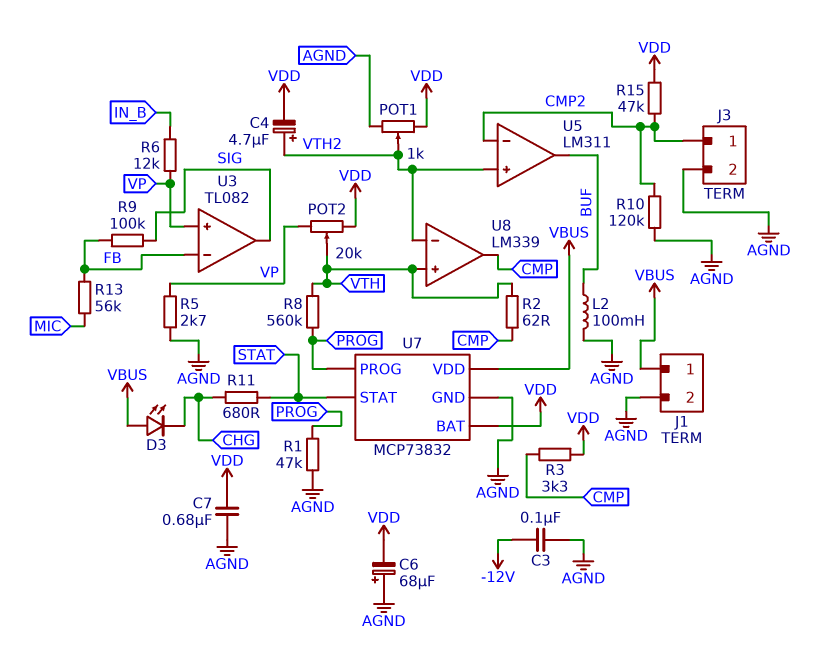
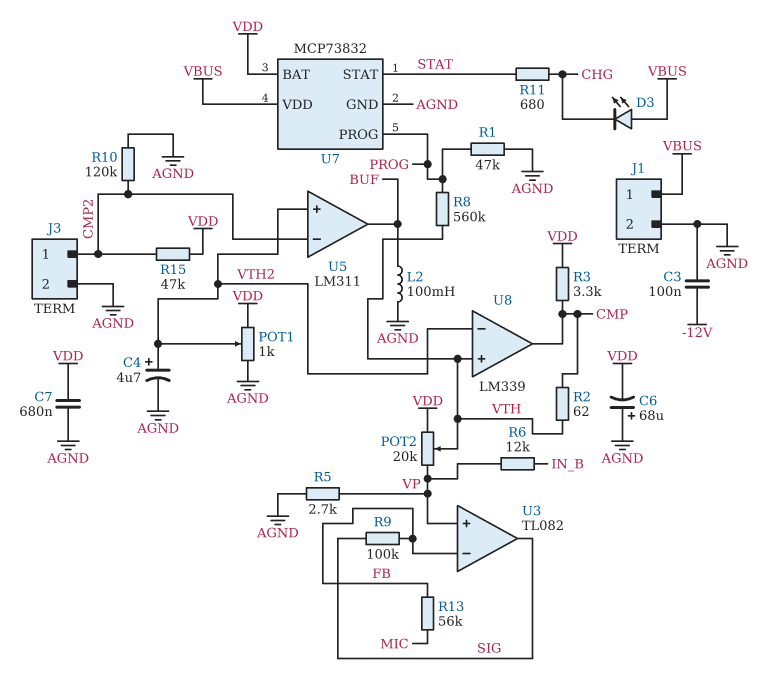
C4: 4.7uF (plus VTH2, minus VDD) -> 4.7uF (plus VTH2, minus AGND)

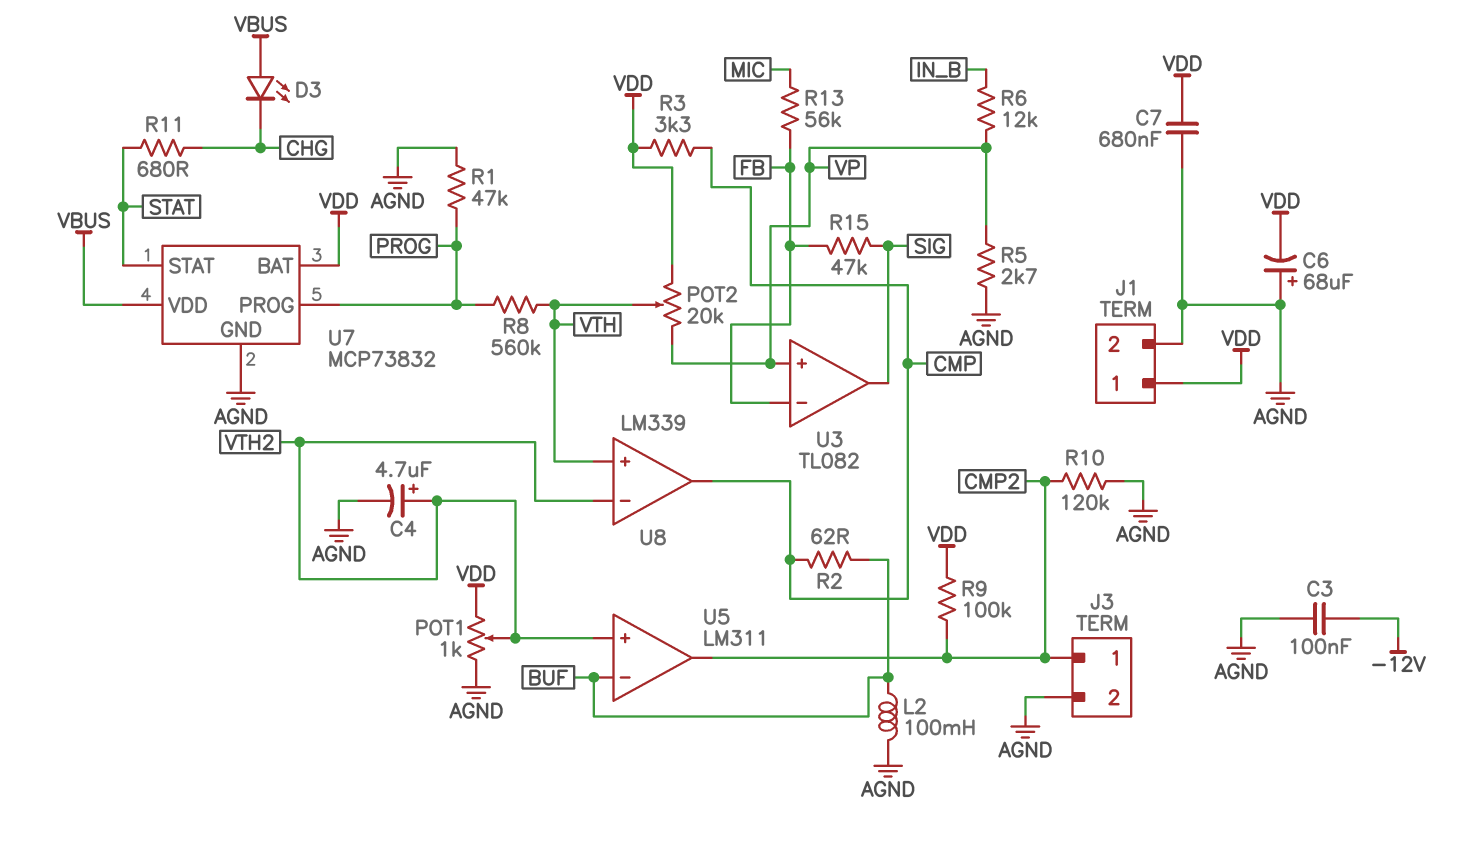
J1 pin 1: VBUS -> VDD
R2: 62 (CMP, VTH) -> 62 (BUF, CMP)
R9: 100k (FB, SIG) -> 100k (CMP2, VDD)
R15: 47k (CMP2, VDD) -> 47k (FB, SIG)
U5 pin in-: CMP2 -> BUF
U5 pin out: BUF -> CMP2

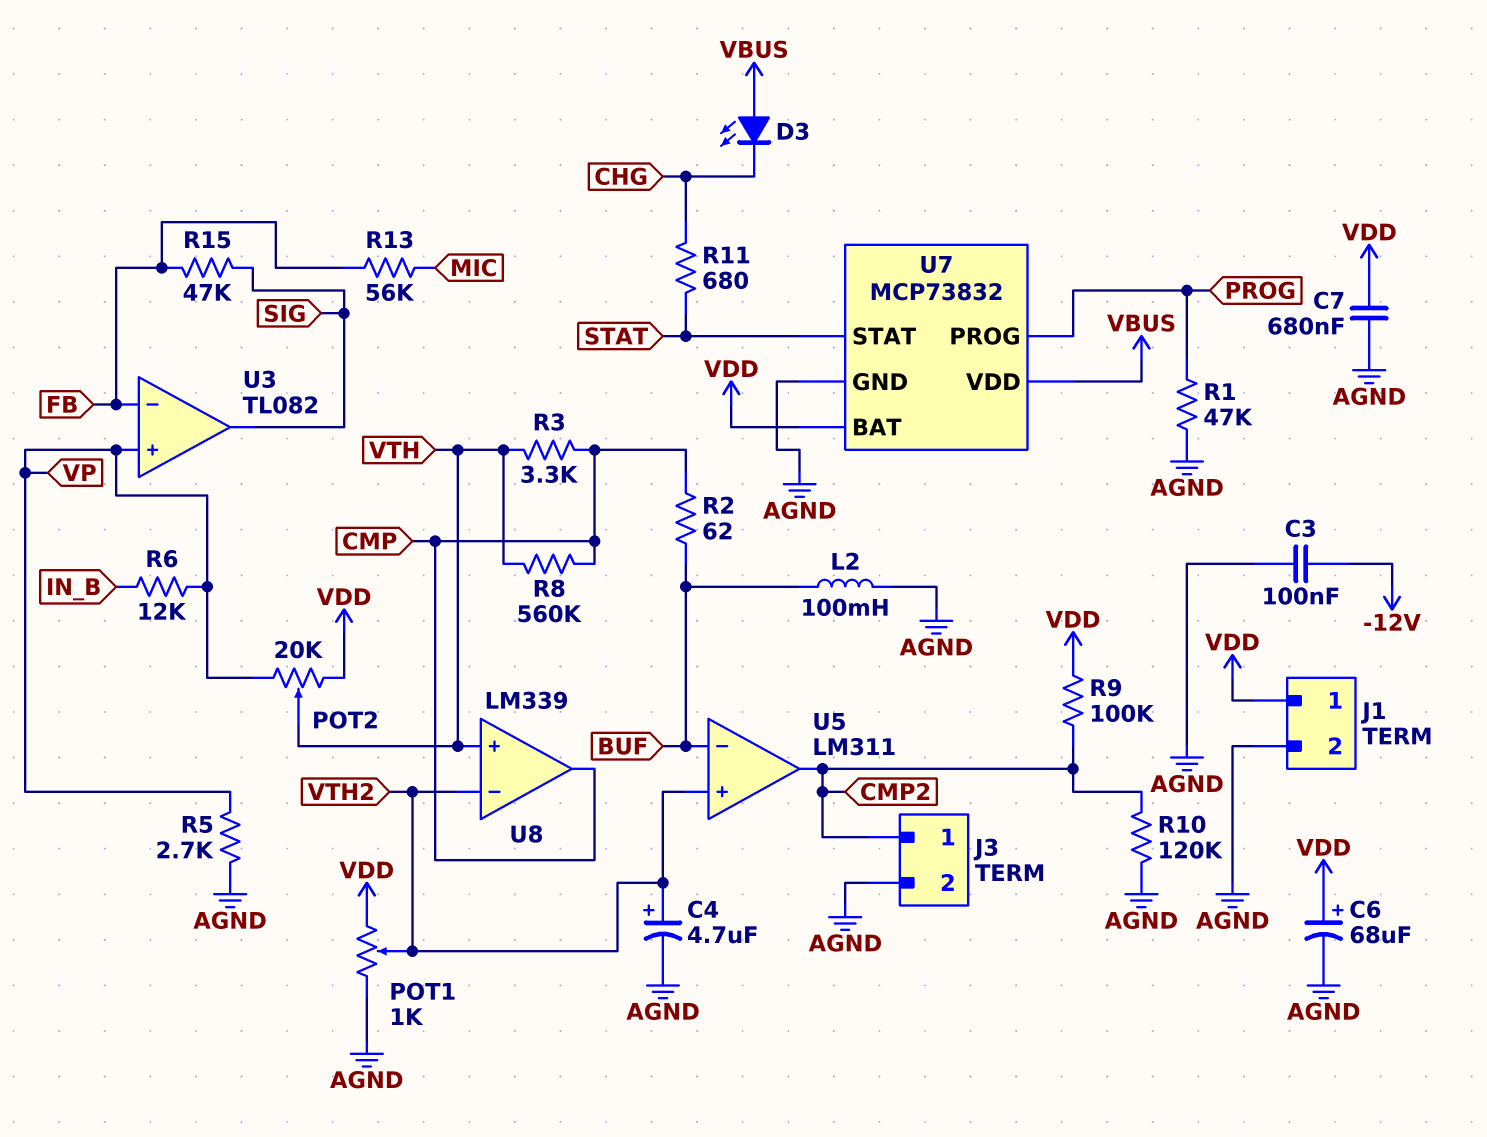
C6: 68uF (plus AGND, minus VDD) -> 68uF (plus VDD, minus AGND)
R3: 3.3k (CMP, VDD) -> 3.3k (CMP, VTH)
R8: 560k (PROG, VTH) -> 560k (CMP, VTH)

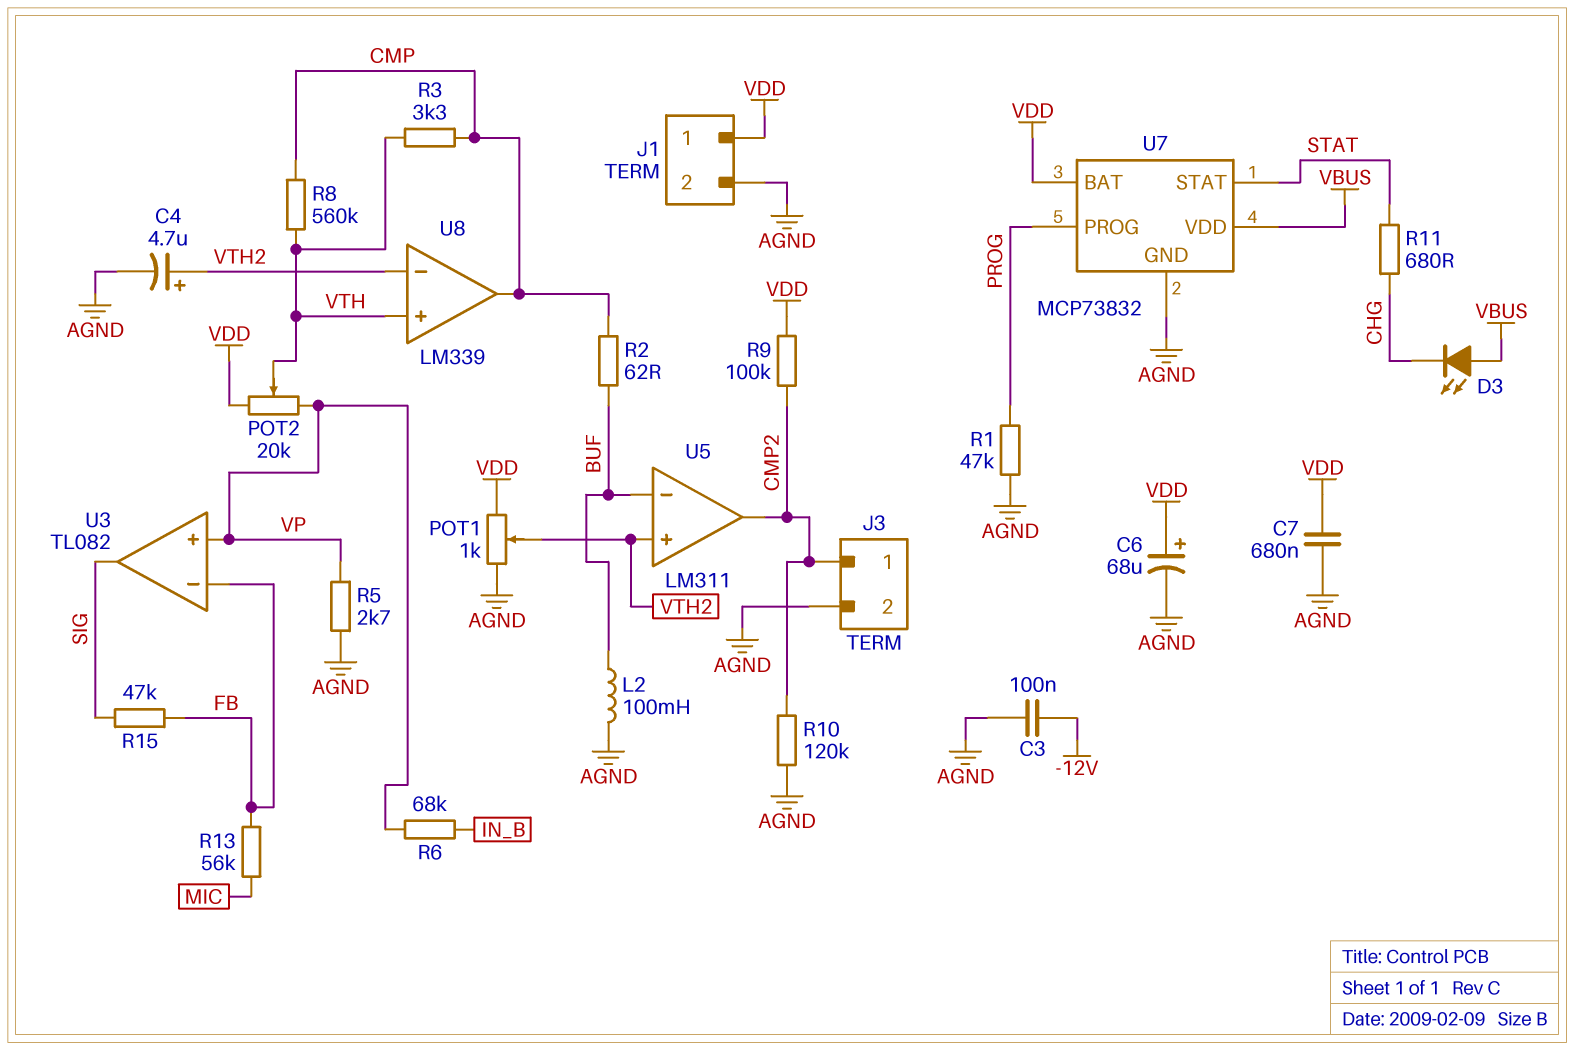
R6: 12k (IN_B, VP) -> 68k (IN_B, VP)

